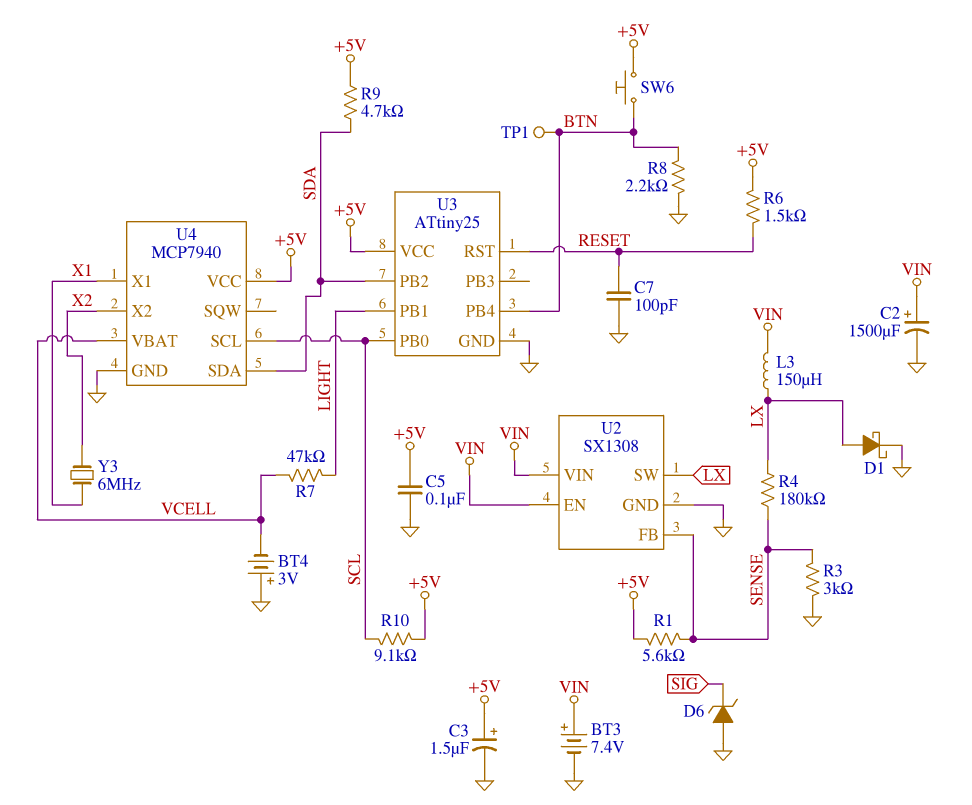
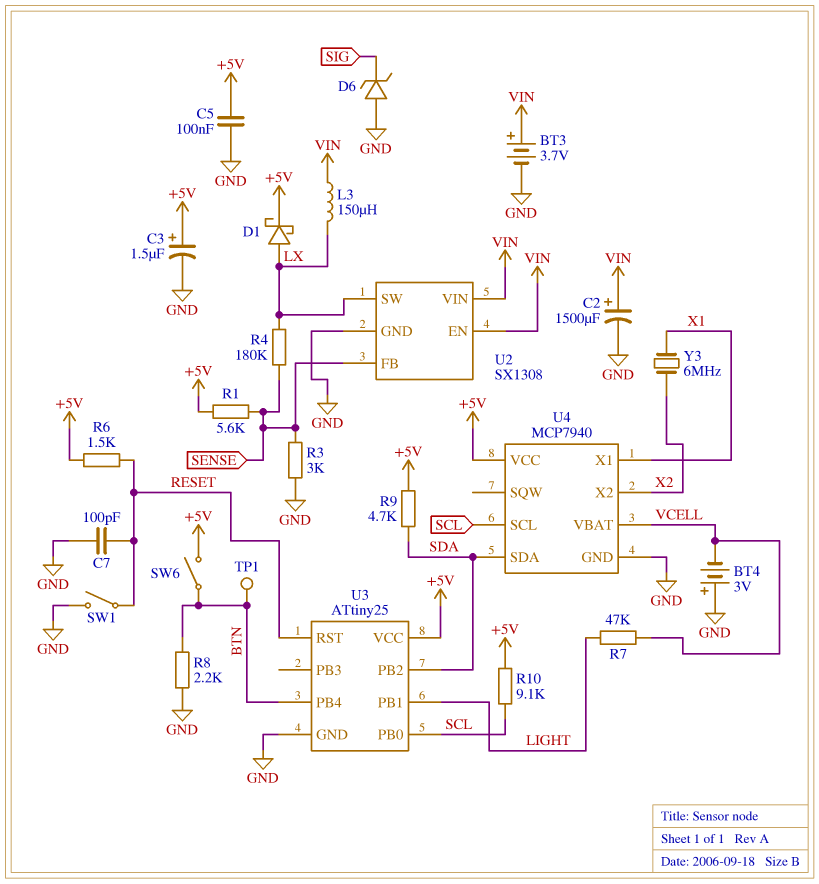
BT3: 7.4V (plus VIN, minus GND) -> 3.7V (plus VIN, minus GND)
D1: schottky (A LX, K GND) -> schottky (A LX, K +5V)
SW1: none -> switch (GND, RESET)
SW6: button (+5V, BTN) -> switch (+5V, BTN)

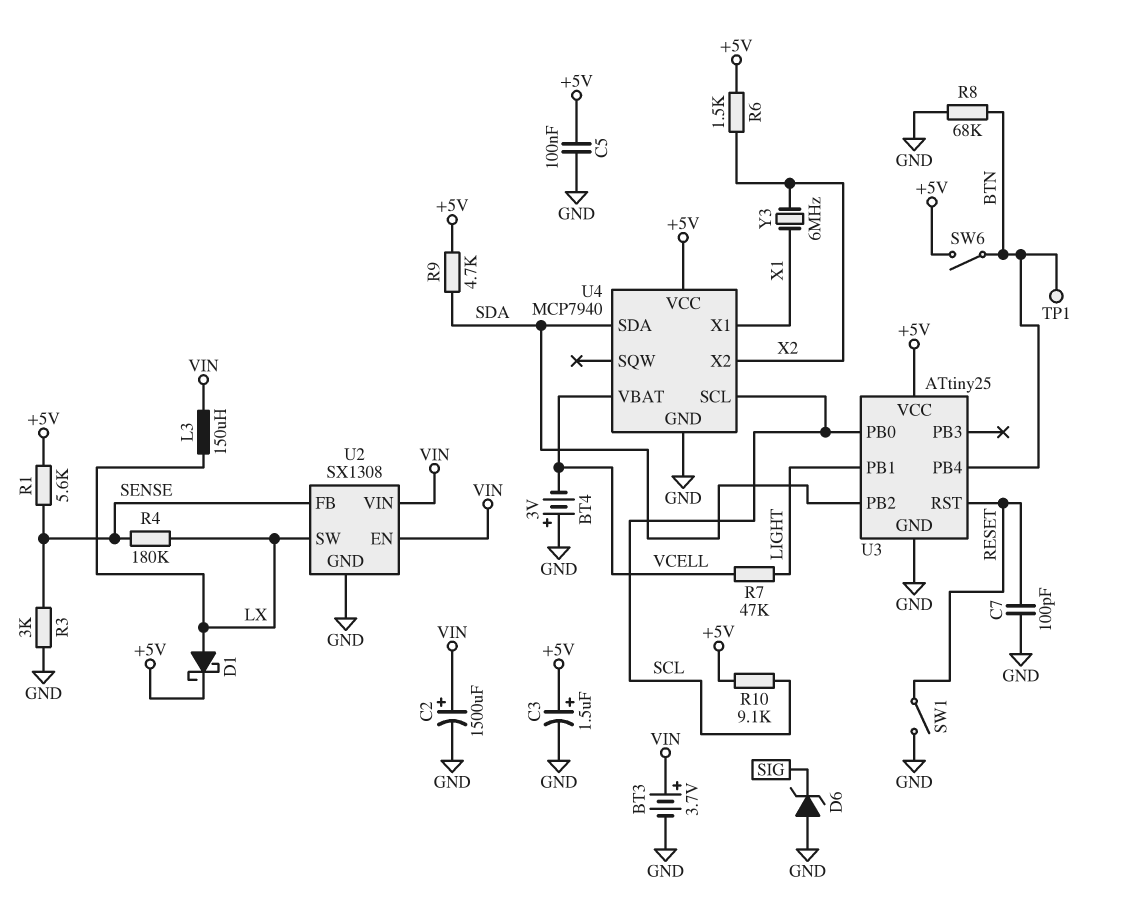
R6: 1.5k (+5V, RESET) -> 1.5k (+5V, X2)
R8: 2.2k (BTN, GND) -> 68k (BTN, GND)

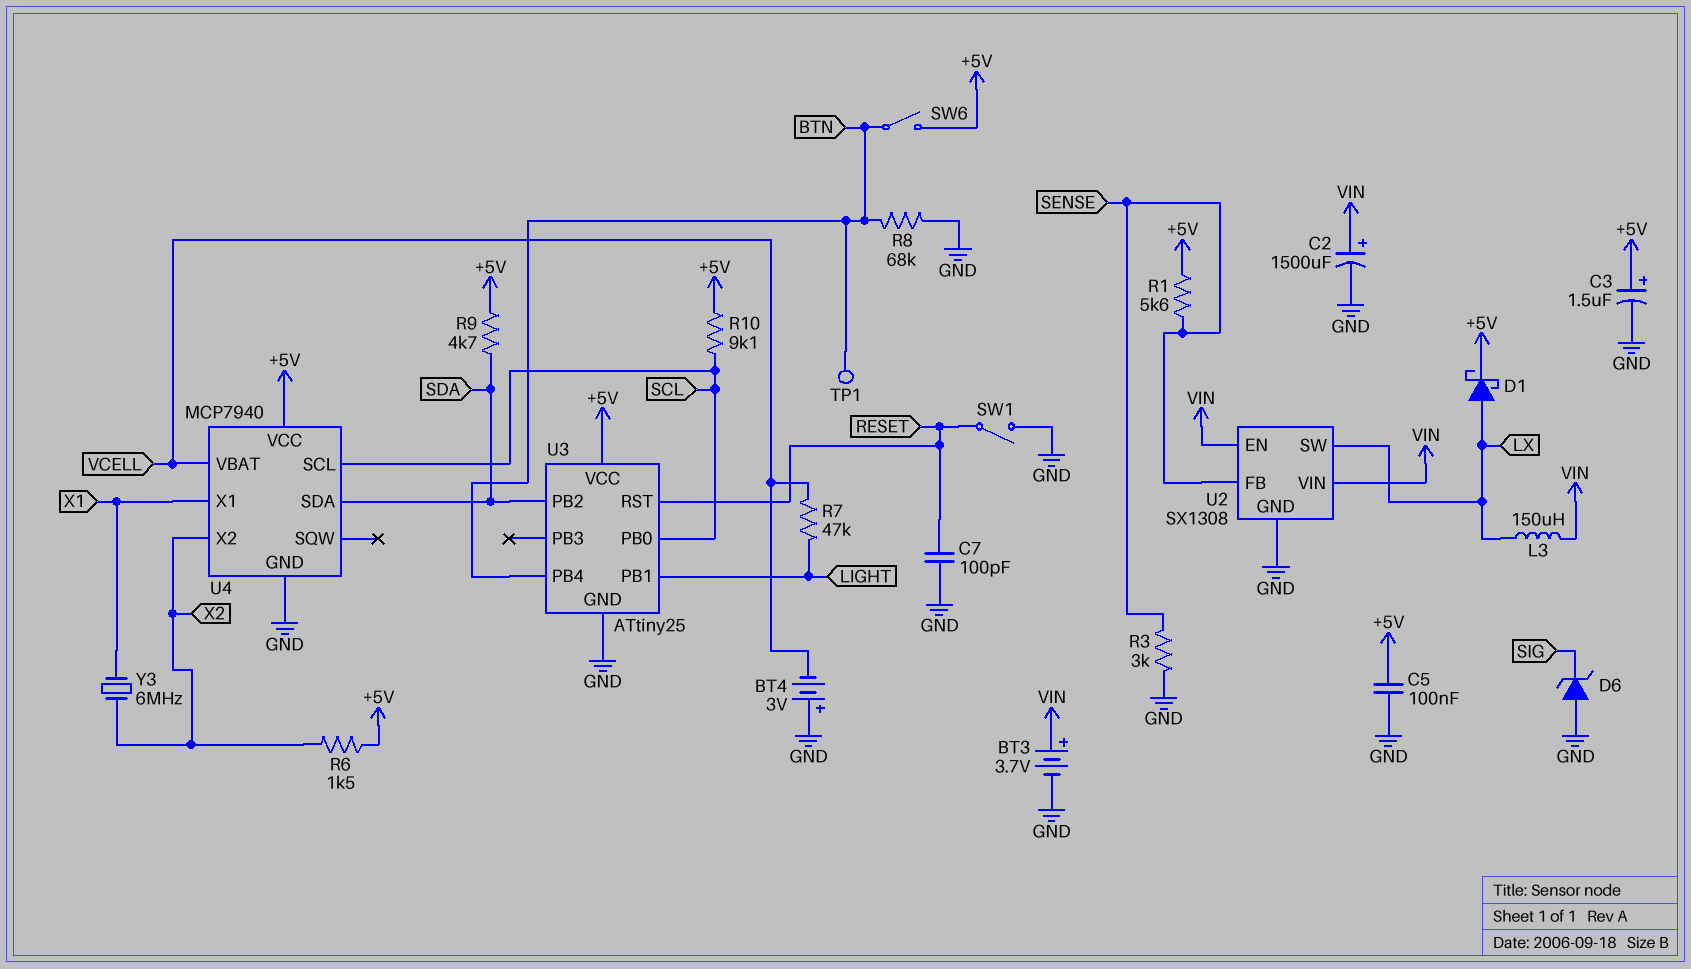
R4: 180k (LX, SENSE) -> none

